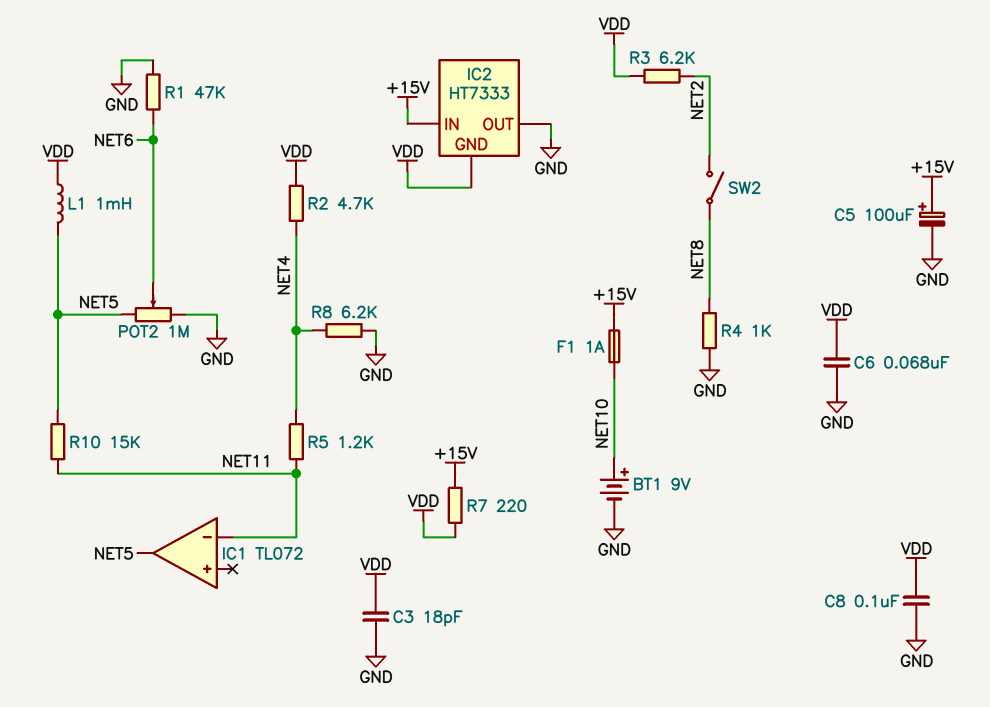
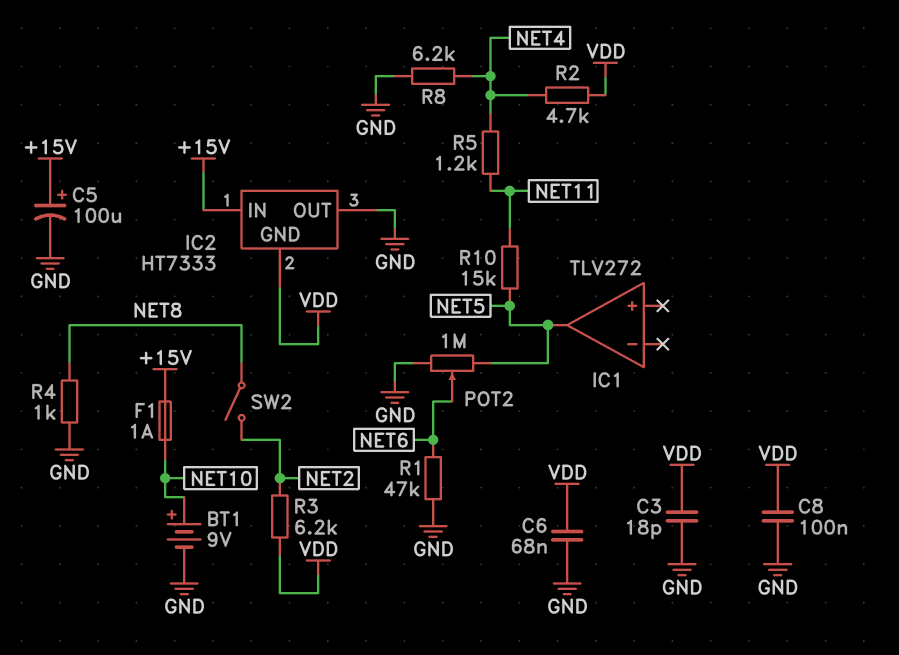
IC1: TL072 -> TLV272
IC1 pin in-: NET11 -> none
L1: 1mH (NET5, VDD) -> none
R7: 220 (+15V, VDD) -> none

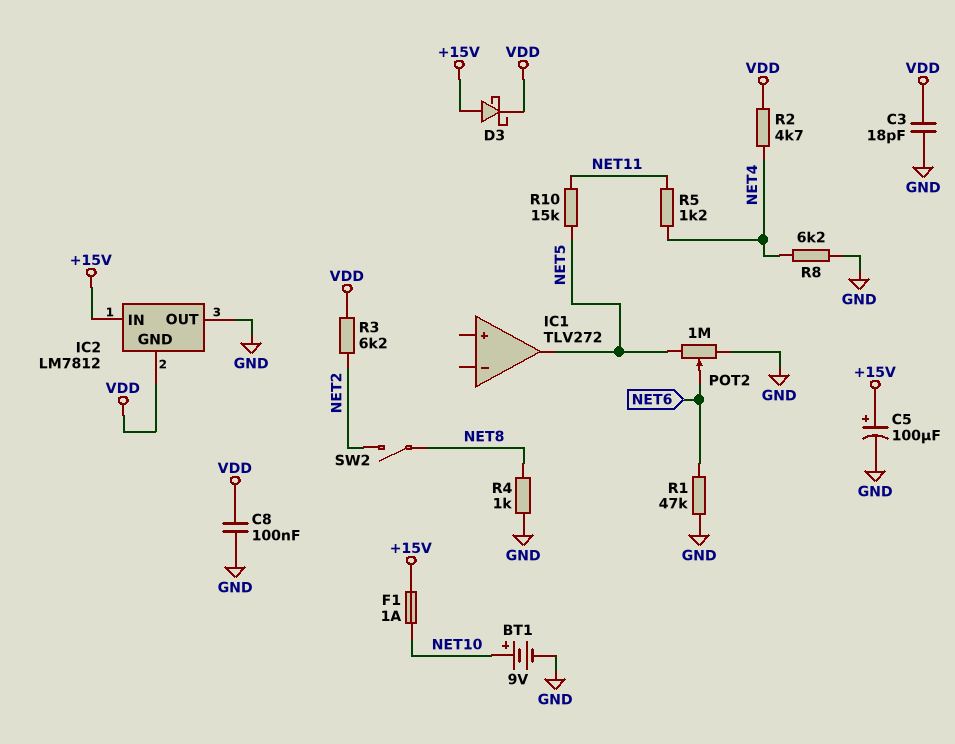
C6: 68nF (GND, VDD) -> none
D3: none -> schottky (A +15V, K VDD)
IC2: HT7333 -> LM7812

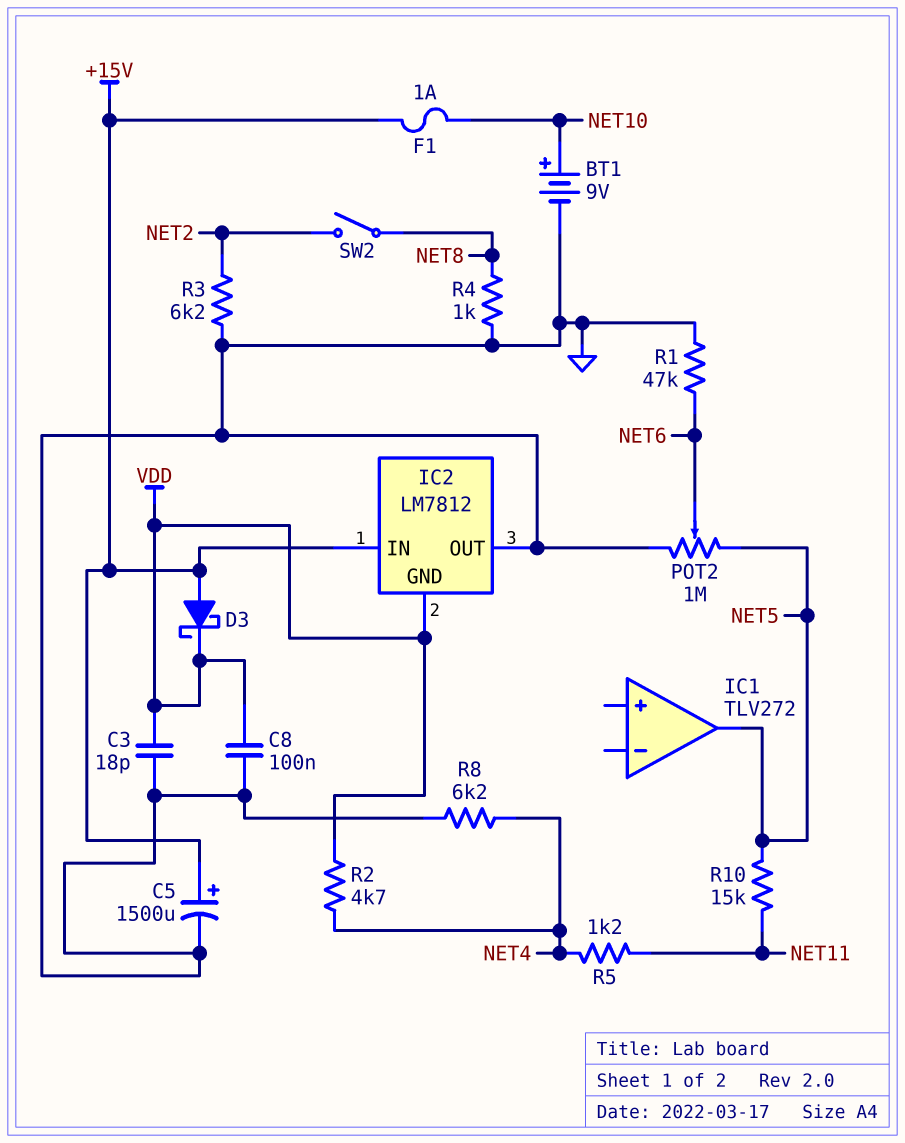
C5: 100uF (plus +15V, minus GND) -> 1500uF (plus +15V, minus GND)
R3: 6.2k (NET2, VDD) -> 6.2k (GND, NET2)

